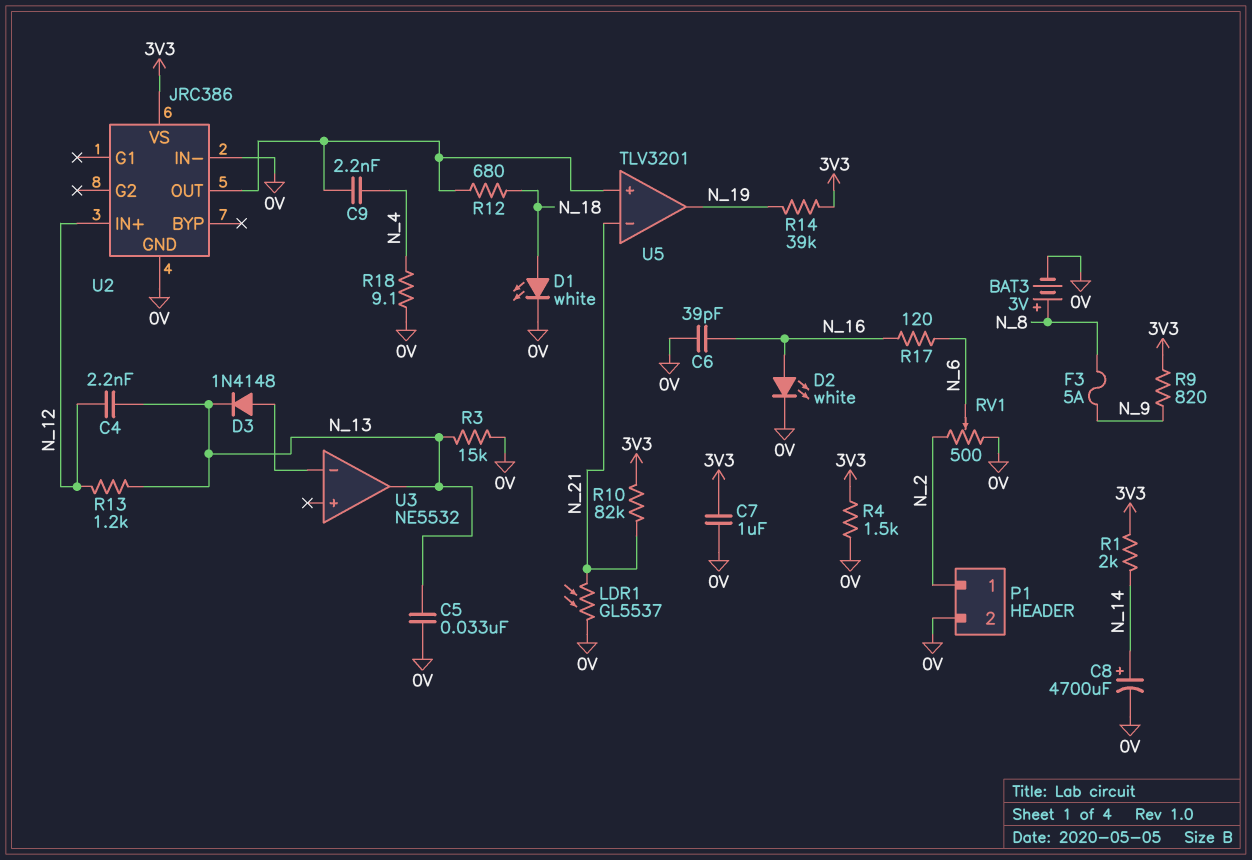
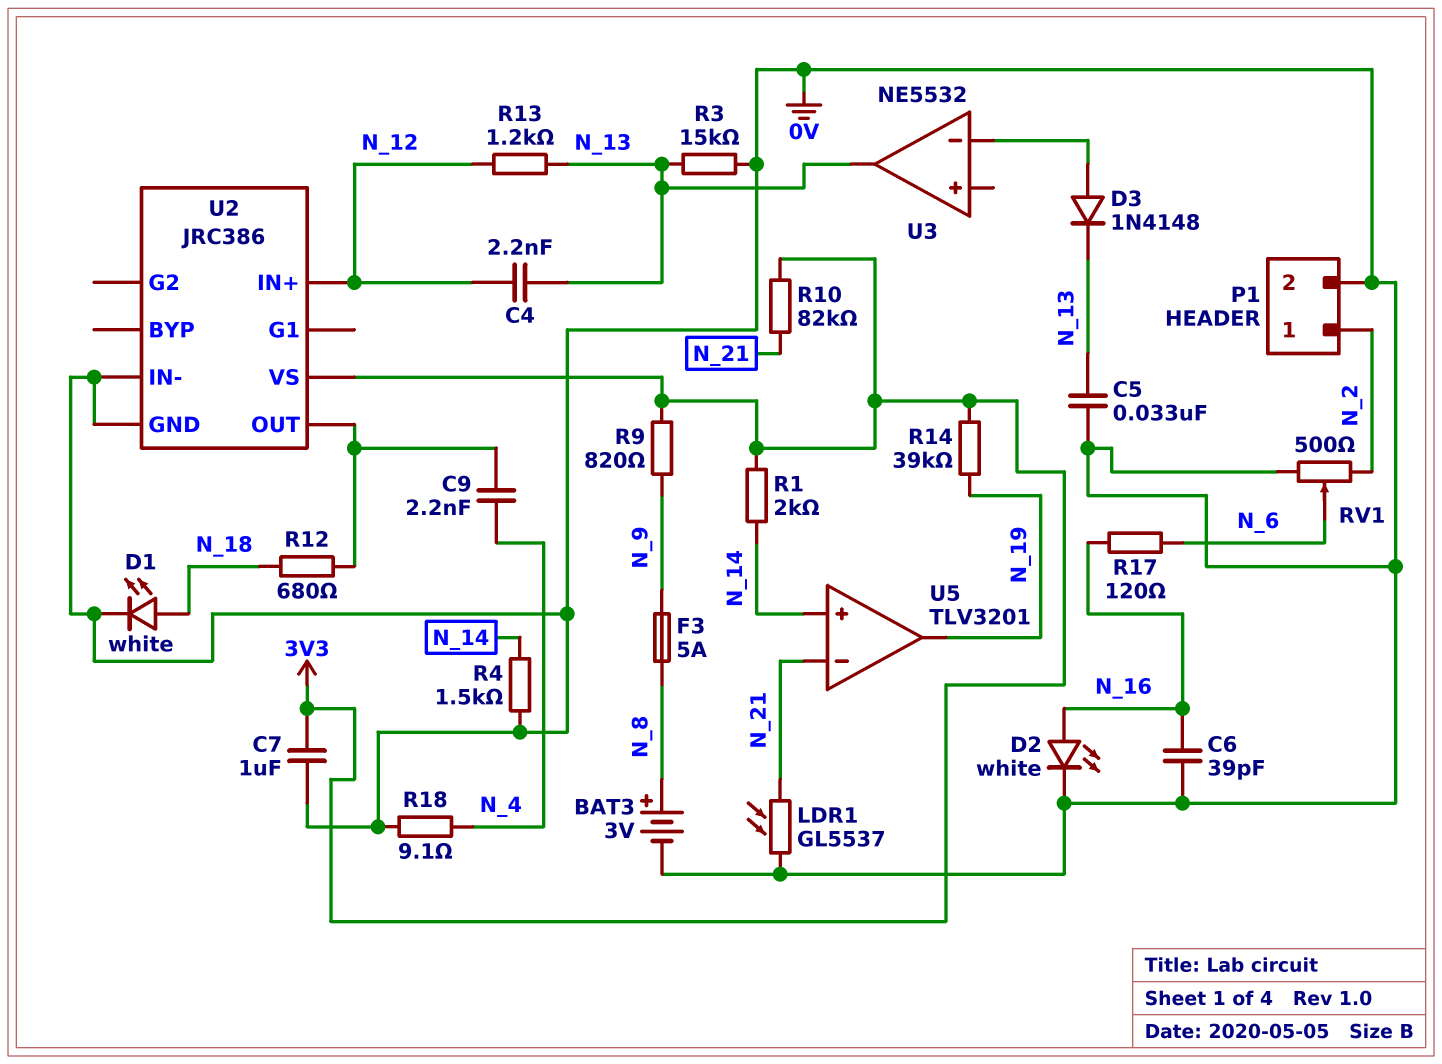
C8: 4700uF (plus N_14, minus 0V) -> none
R4: 1.5k (0V, 3V3) -> 1.5k (0V, N_14)
U5 pin in+: U2/OUT -> N_14

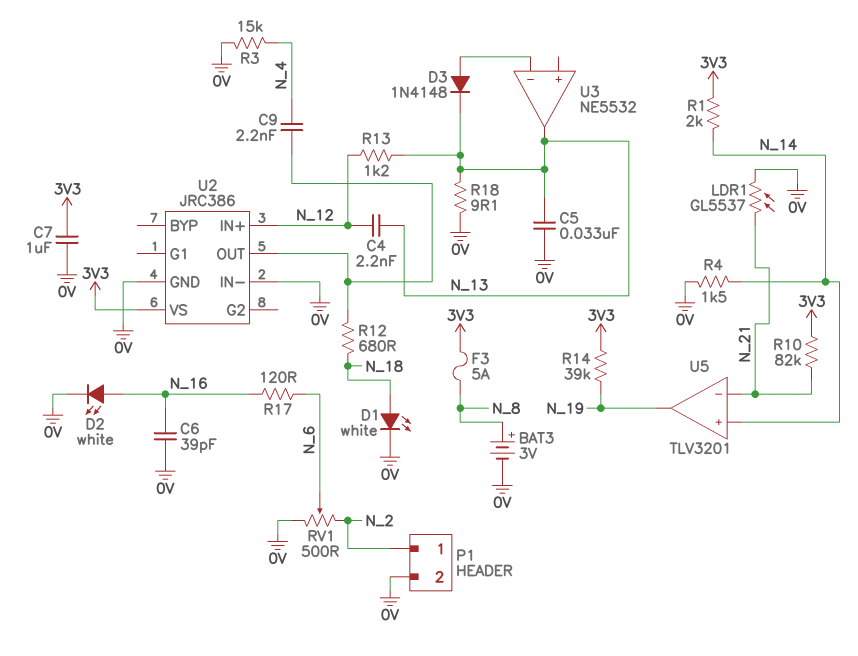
F3: 5A (N_8, N_9) -> 5A (3V3, N_8)
R3: 15k (0V, N_13) -> 15k (0V, N_4)
R9: 820 (3V3, N_9) -> none
R18: 9.1 (0V, N_4) -> 9.1 (0V, N_13)

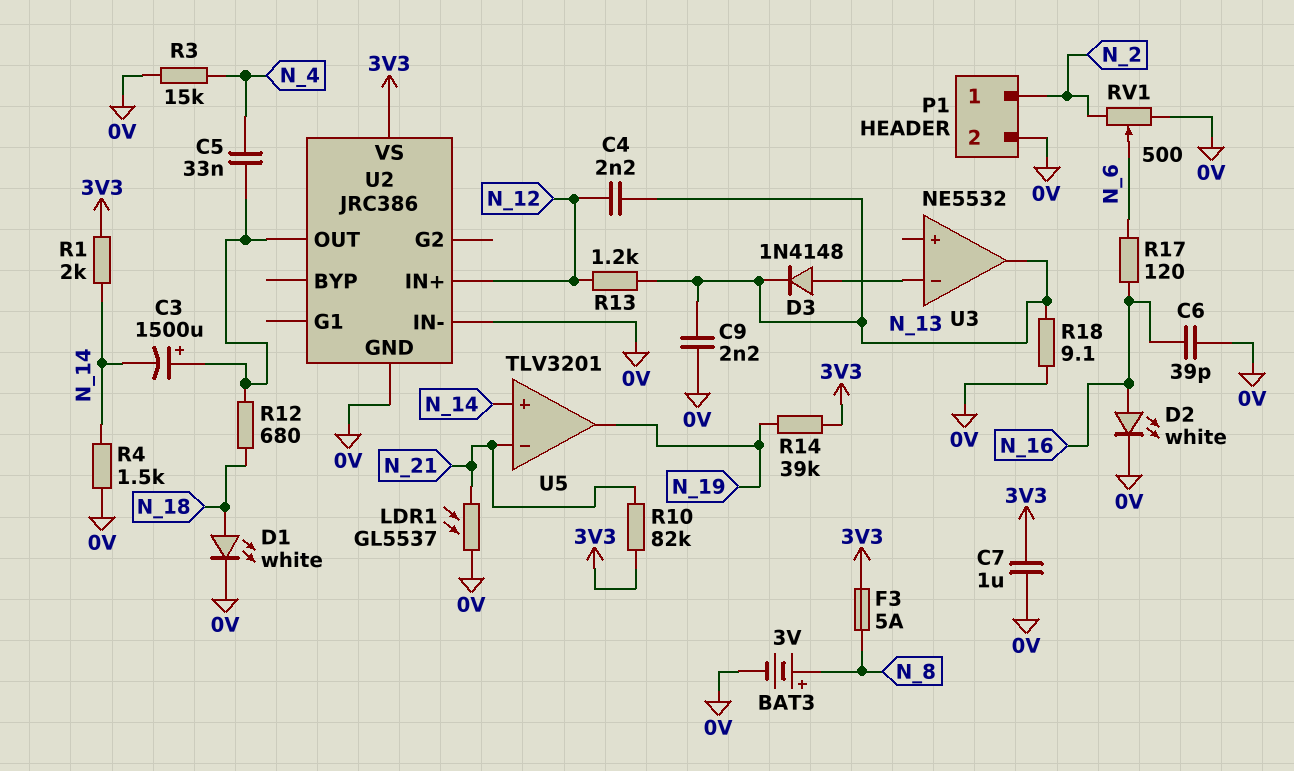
C3: none -> 1500uF (plus U2/OUT, minus N_14)
C5: 33nF (0V, N_13) -> 33nF (N_4, U2/OUT)
C9: 2.2nF (N_4, U2/OUT) -> 2.2nF (0V, N_13)

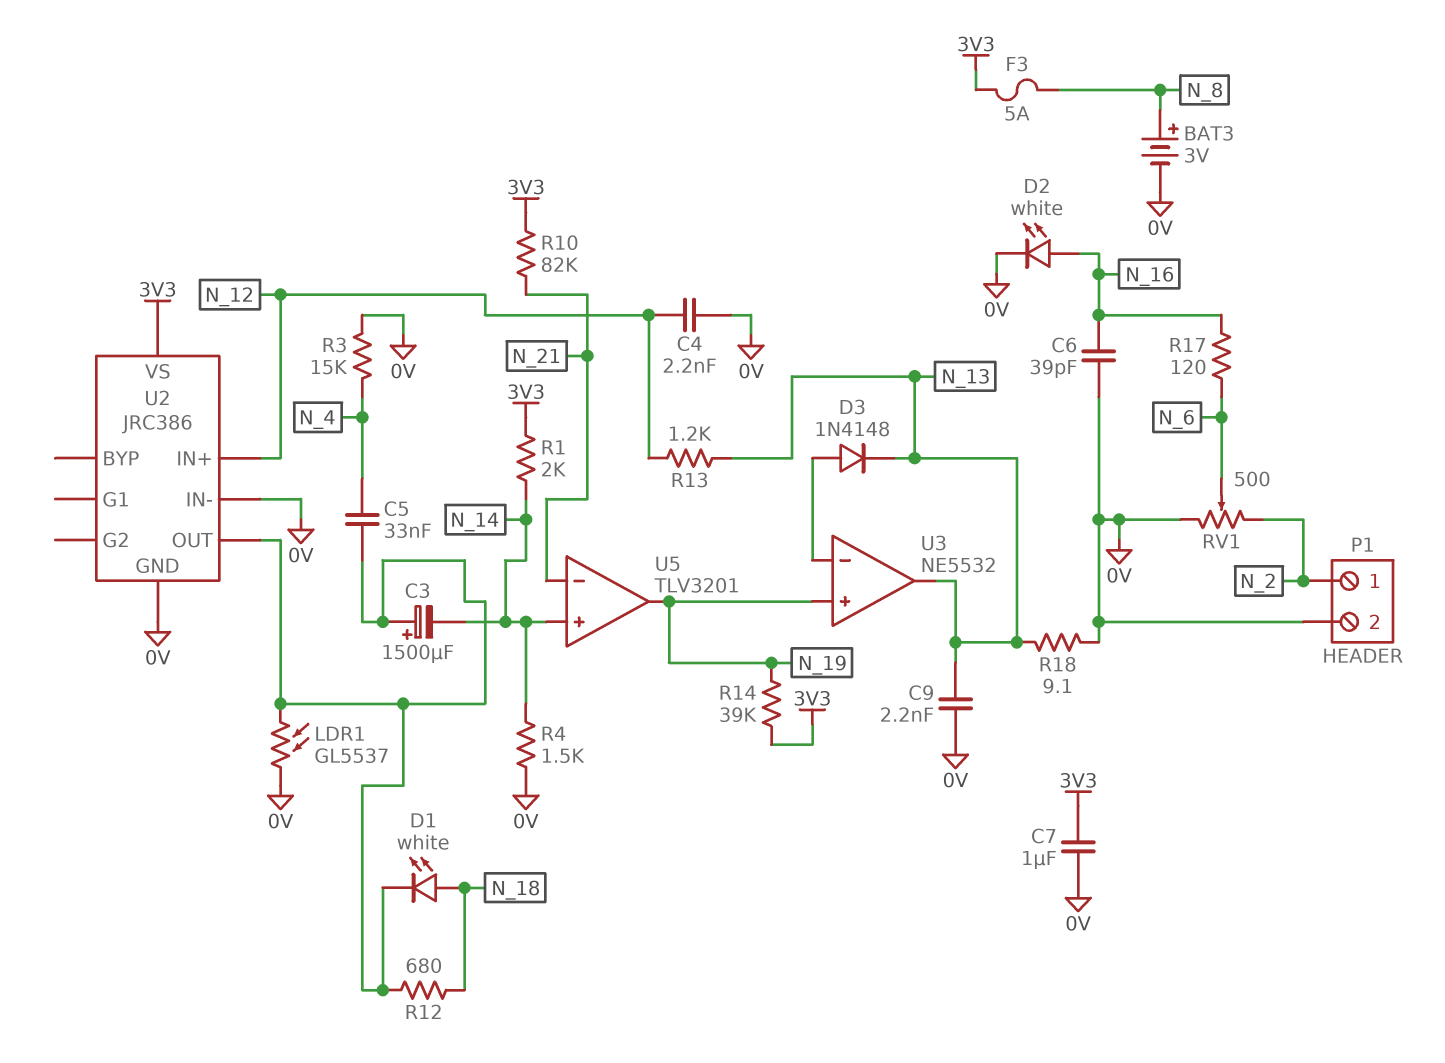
C4: 2.2nF (N_12, N_13) -> 2.2nF (0V, N_12)
D1: LED white (A N_18, K 0V) -> LED white (A N_18, K U2/OUT)
LDR1: GL5537 (0V, N_21) -> GL5537 (0V, U2/OUT)
U3 pin in+: none -> N_19

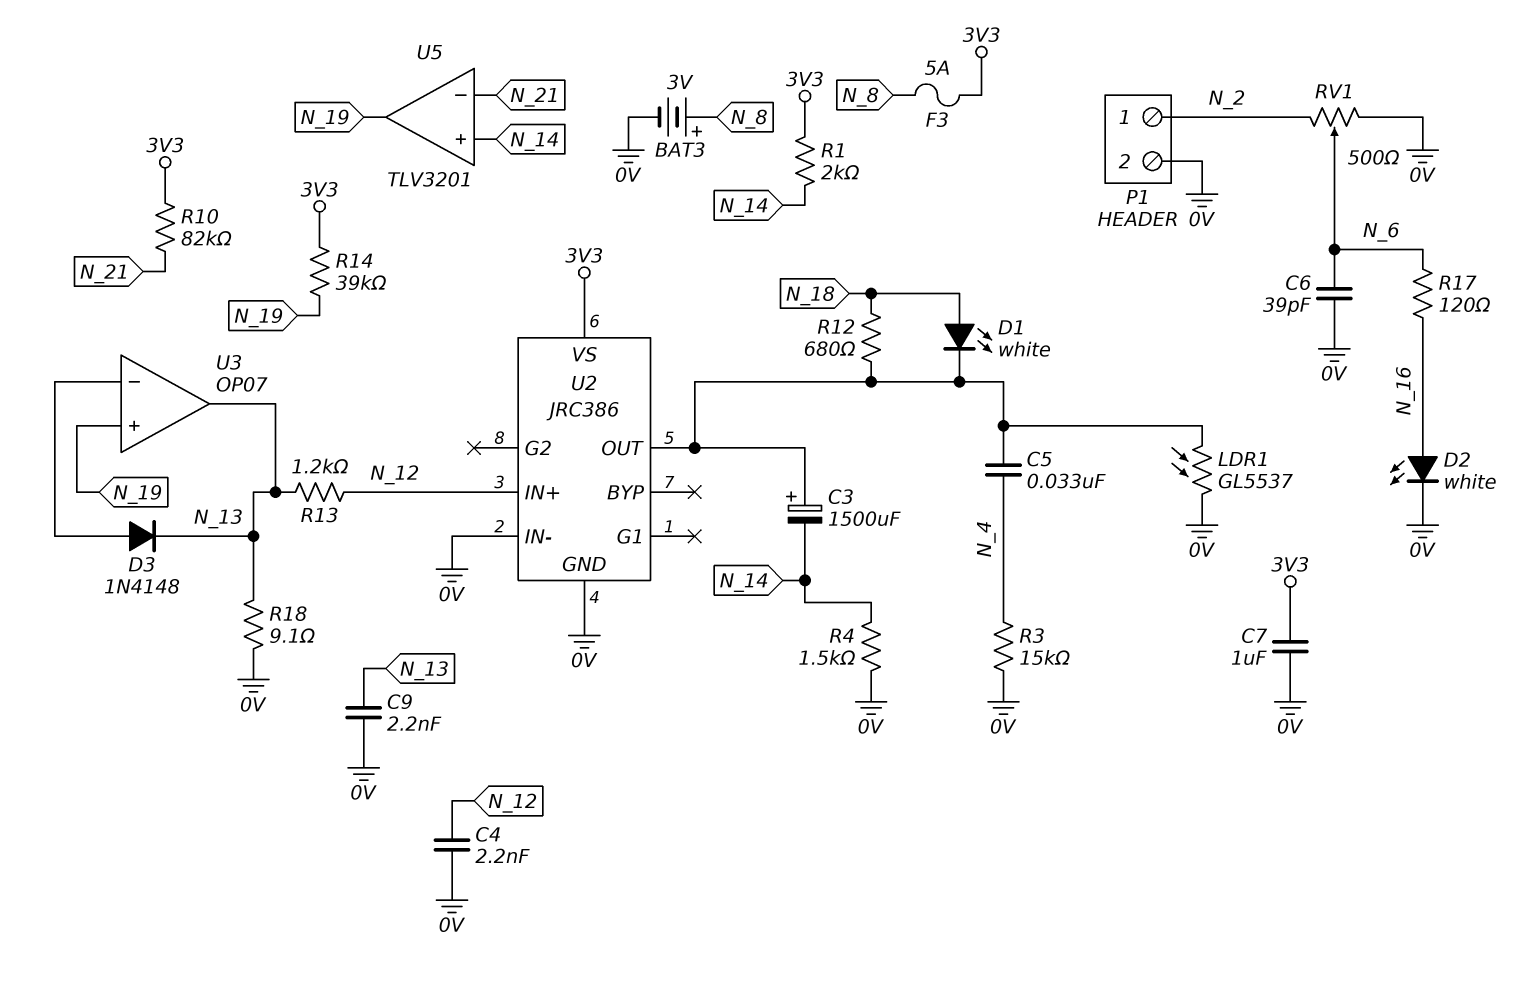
C6: 39pF (0V, N_16) -> 39pF (0V, N_6)
U3: NE5532 -> OP07

